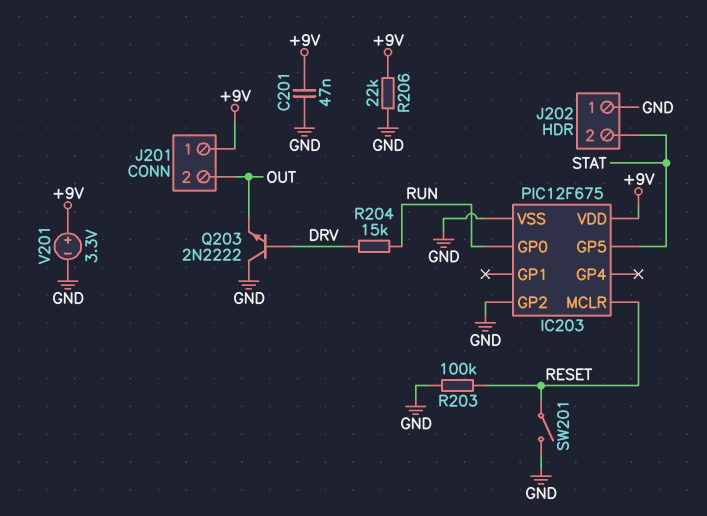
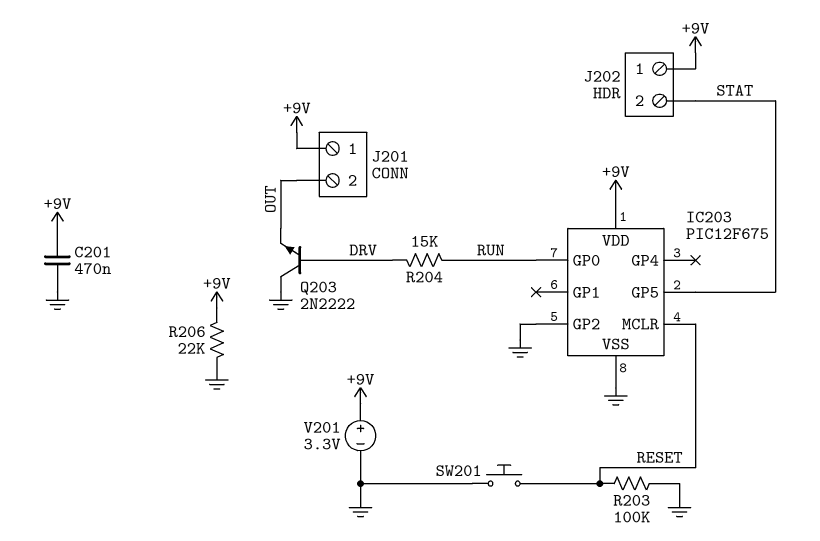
C201: 47nF (+9V, GND) -> 470nF (+9V, GND)
J202 pin 1: GND -> +9V
SW201: switch (GND, RESET) -> button (GND, RESET)

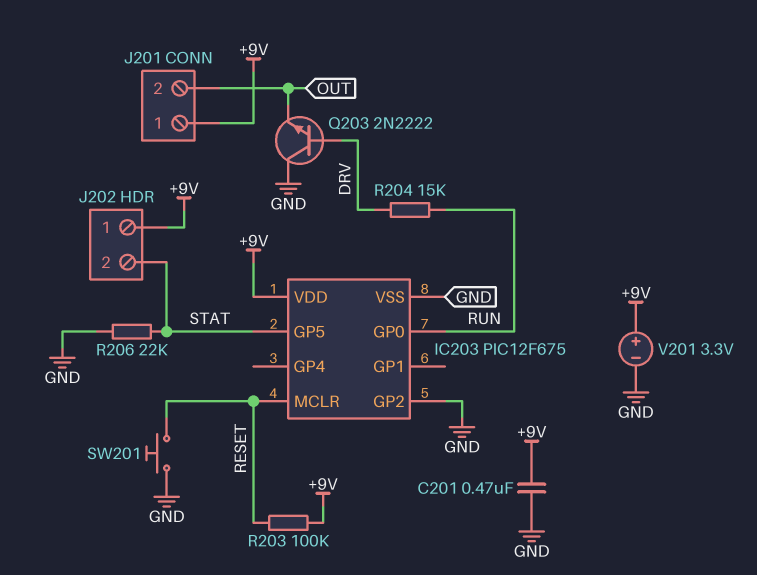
R203: 100k (GND, RESET) -> 100k (+9V, RESET)
R206: 22k (+9V, GND) -> 22k (GND, STAT)

